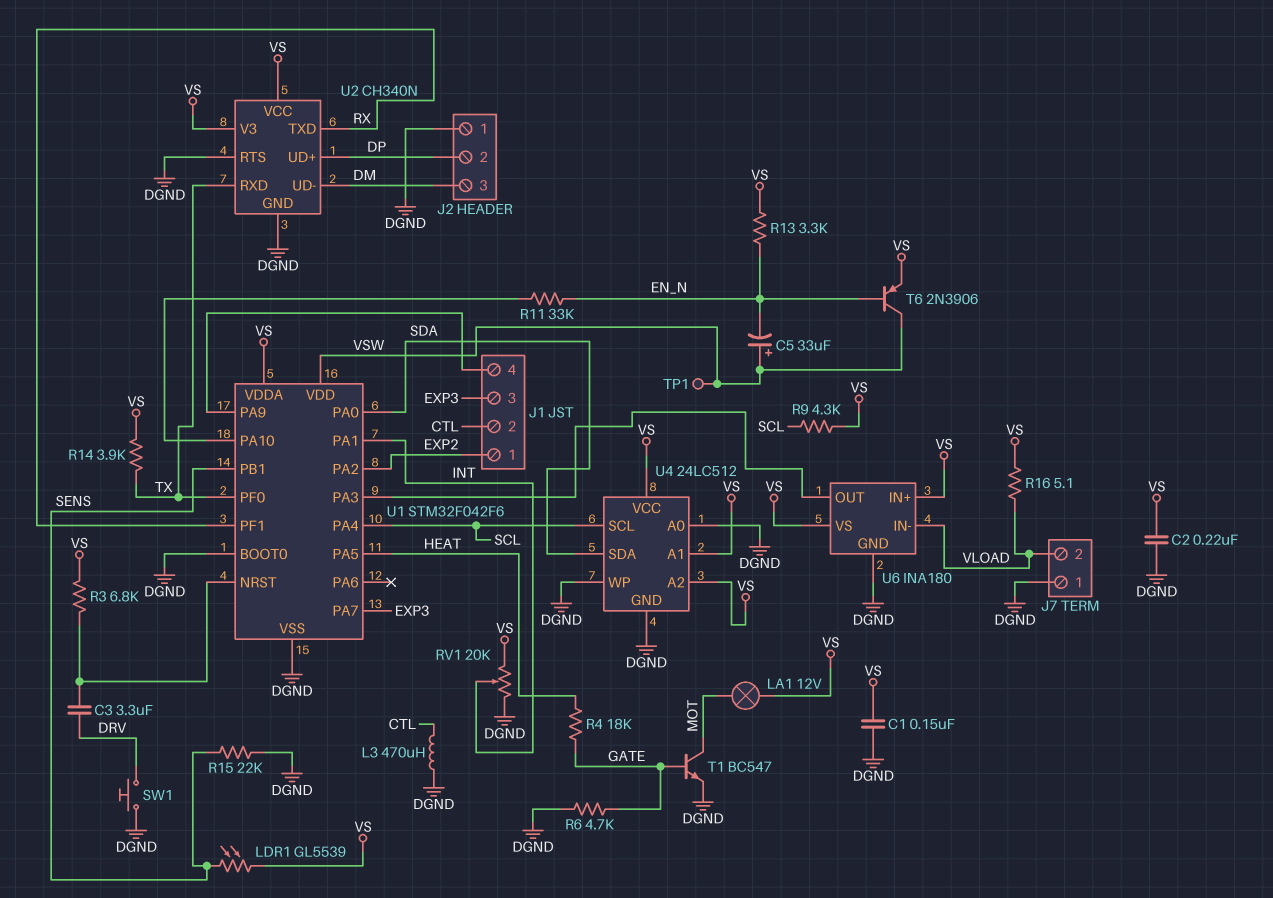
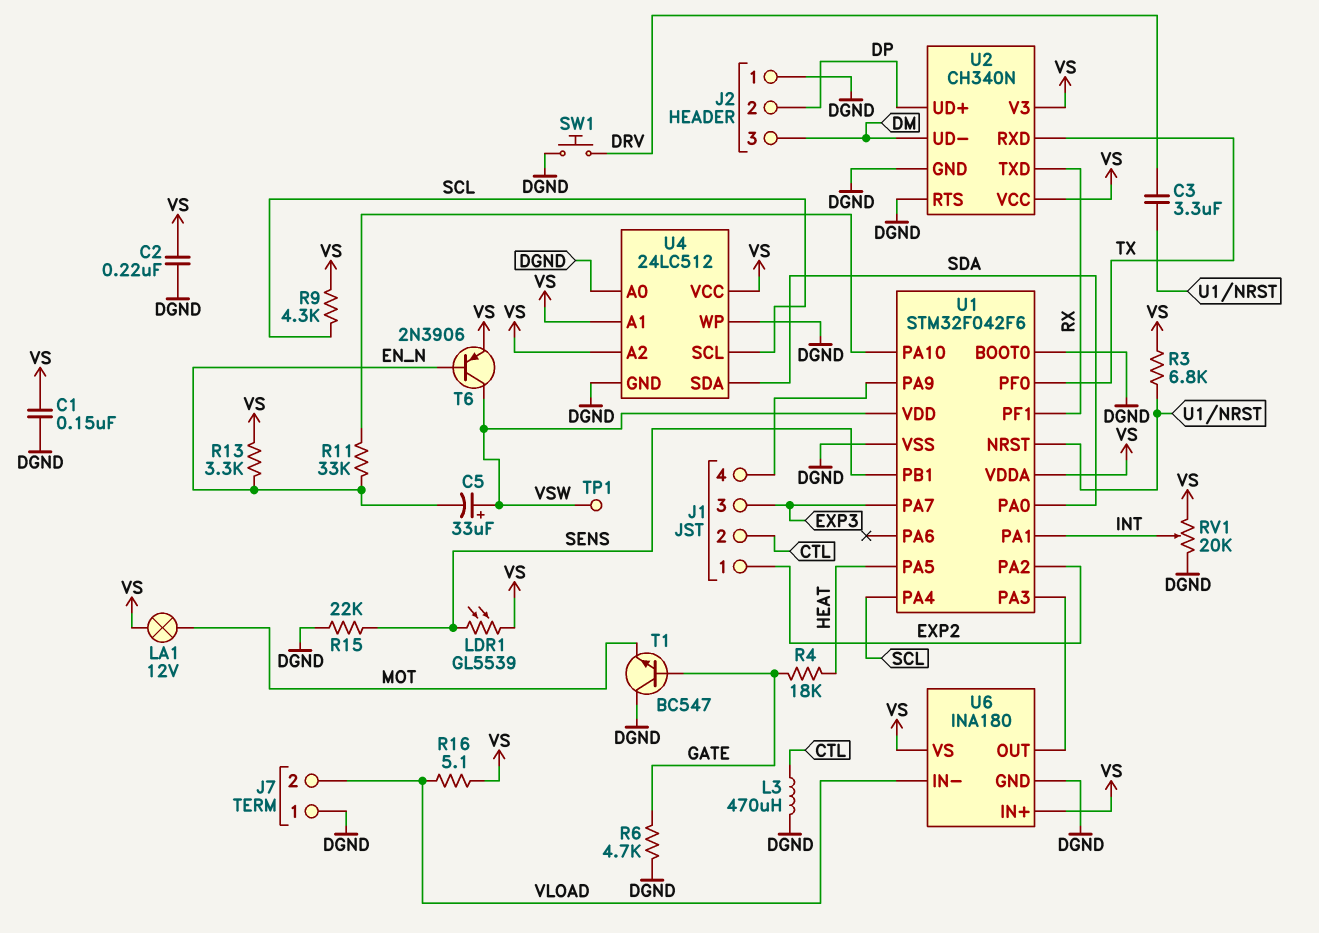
R14: 3.9k (TX, VS) -> none
T1: NPN BC547 (B GATE, C MOT, E DGND) -> NPN BC547 (B GATE, C DGND, E MOT)

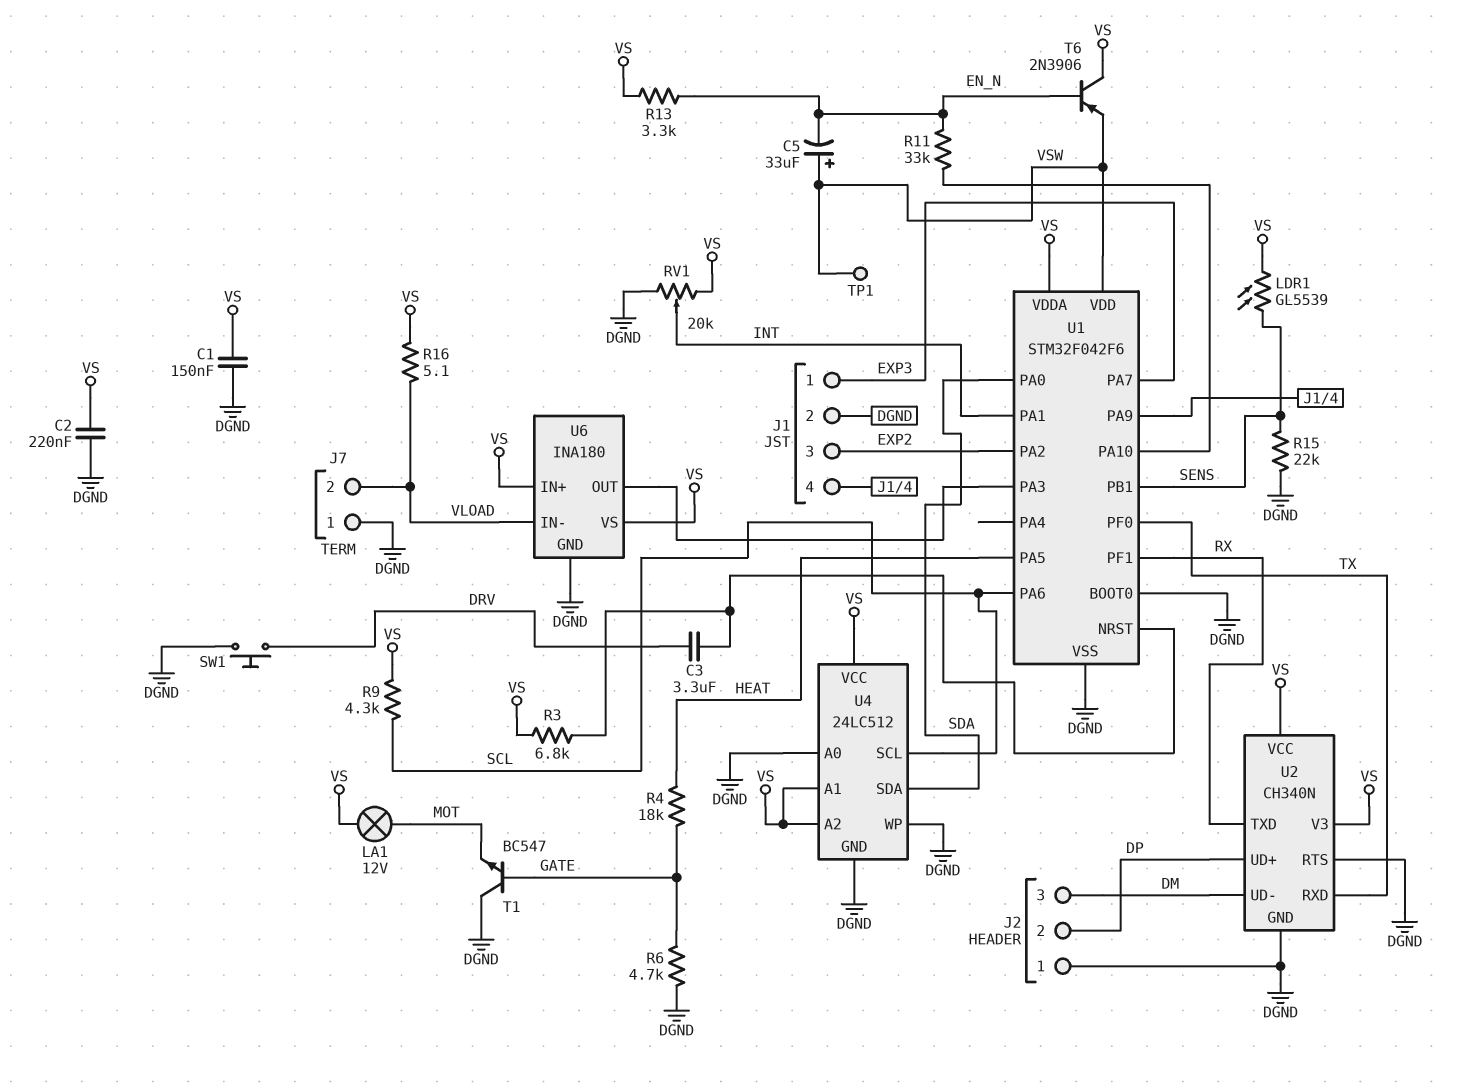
J1 pin 1: EXP2 -> EXP3
J1 pin 2: CTL -> DGND
J1 pin 3: EXP3 -> EXP2
L3: 470uH (CTL, DGND) -> none
T6: PNP 2N3906 (B EN_N, C VSW, E VS) -> PNP 2N3906 (B EN_N, C VS, E VSW)
U1 pin PA4: SCL -> none
U1 pin PA6: none -> SCL

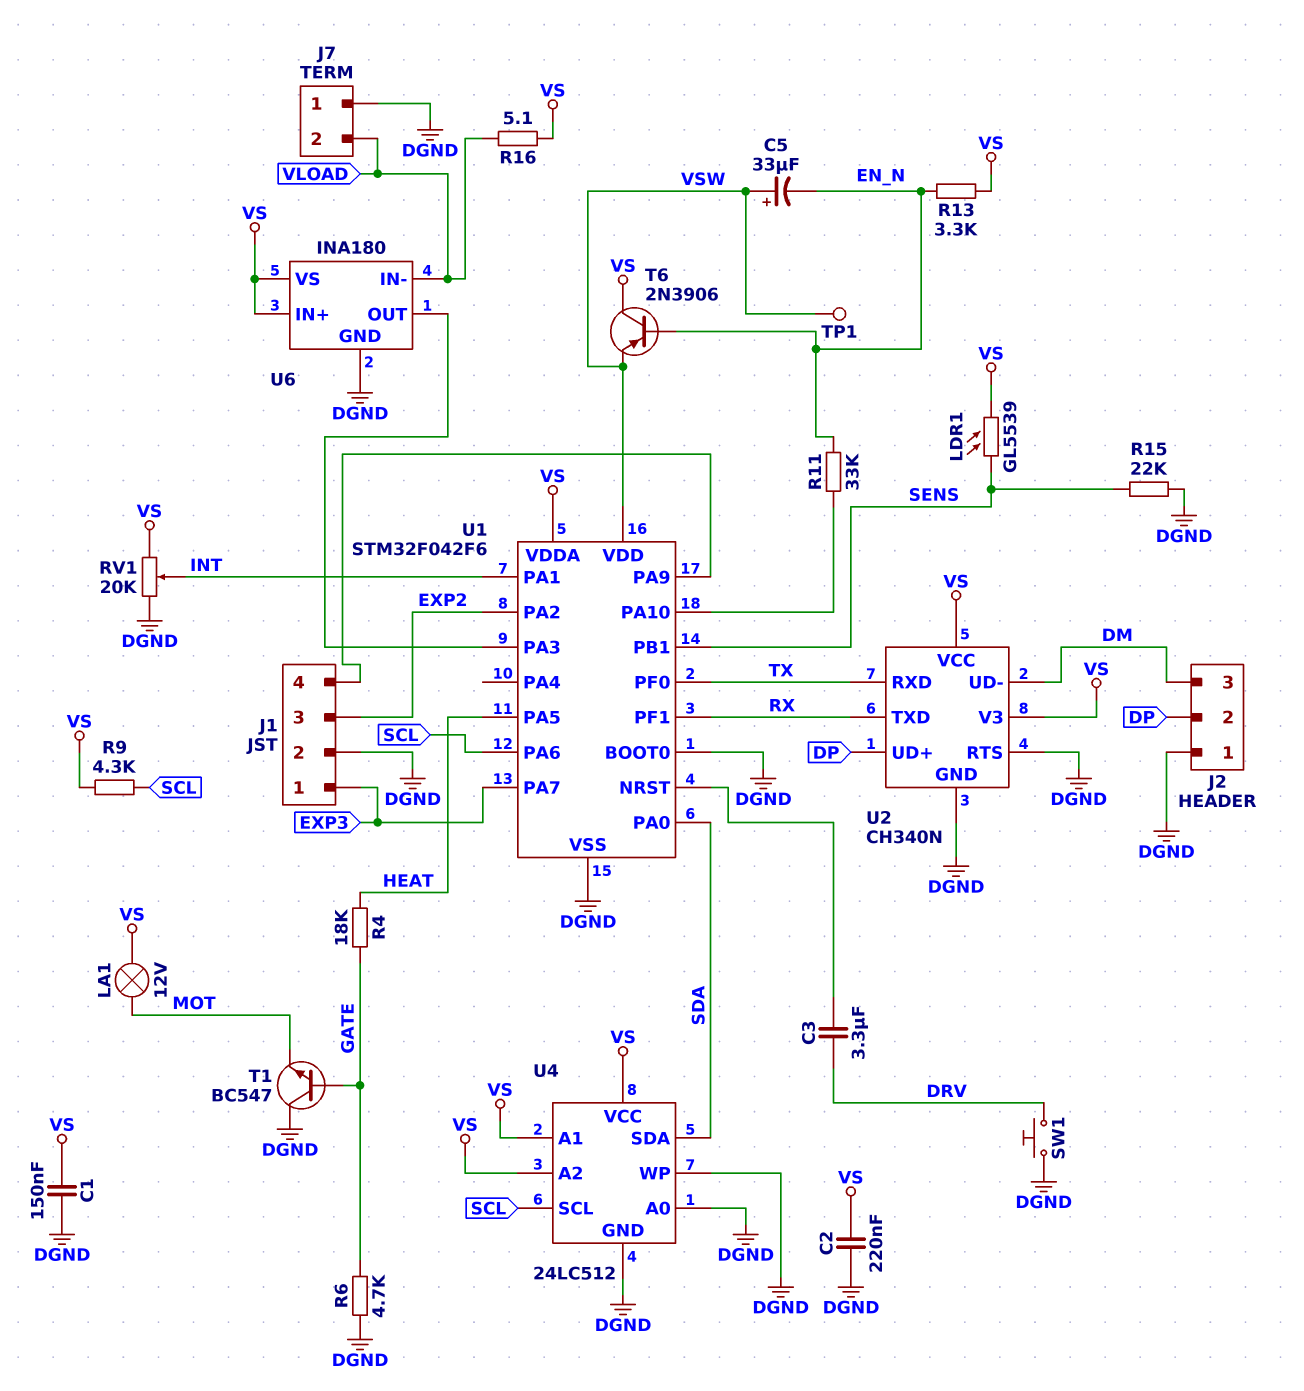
R3: 6.8k (U1/NRST, VS) -> none

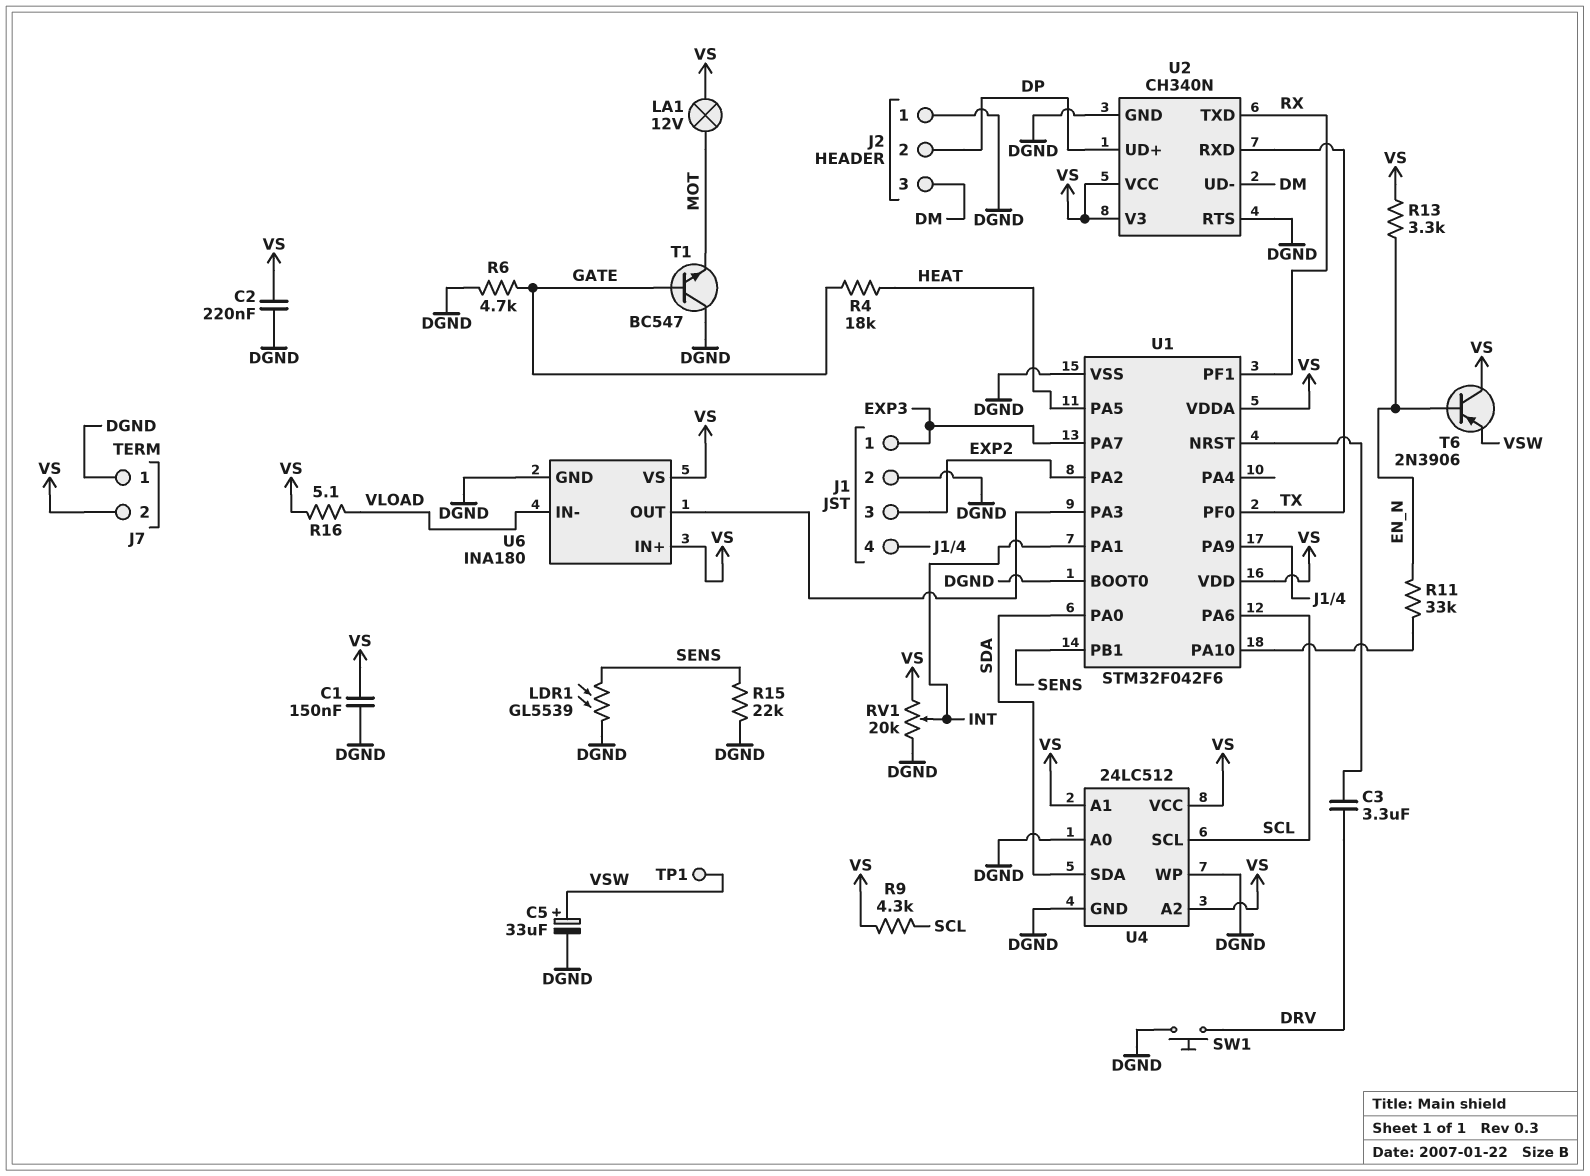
C5: 33uF (plus VSW, minus EN_N) -> 33uF (plus VSW, minus DGND)
J7 pin 2: VLOAD -> VS
LDR1: GL5539 (SENS, VS) -> GL5539 (DGND, SENS)
U1 pin VDD: VSW -> VS

